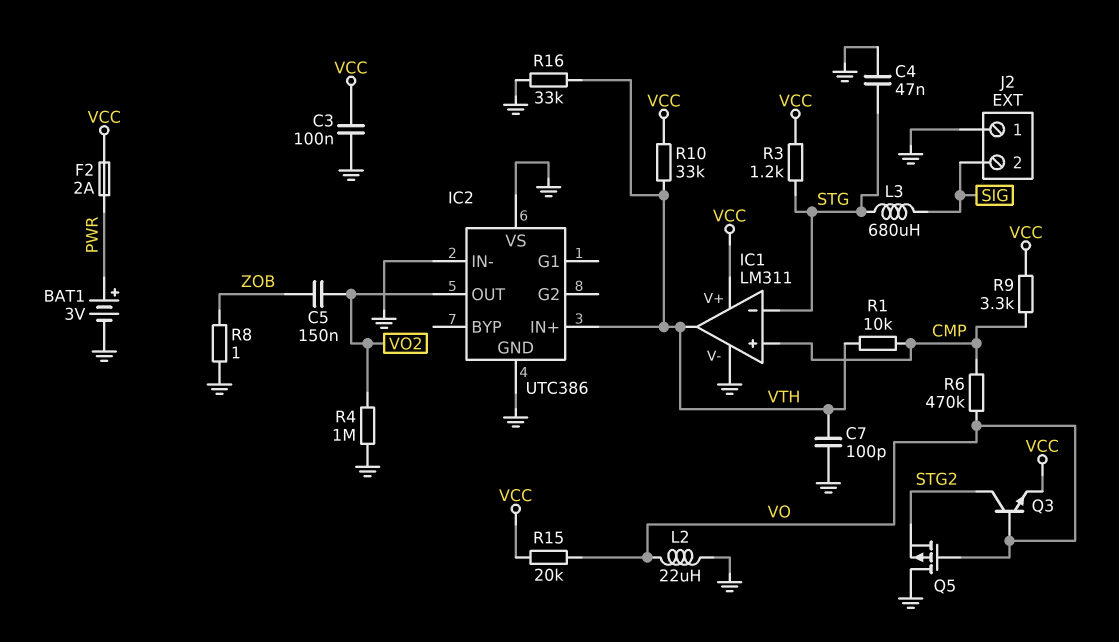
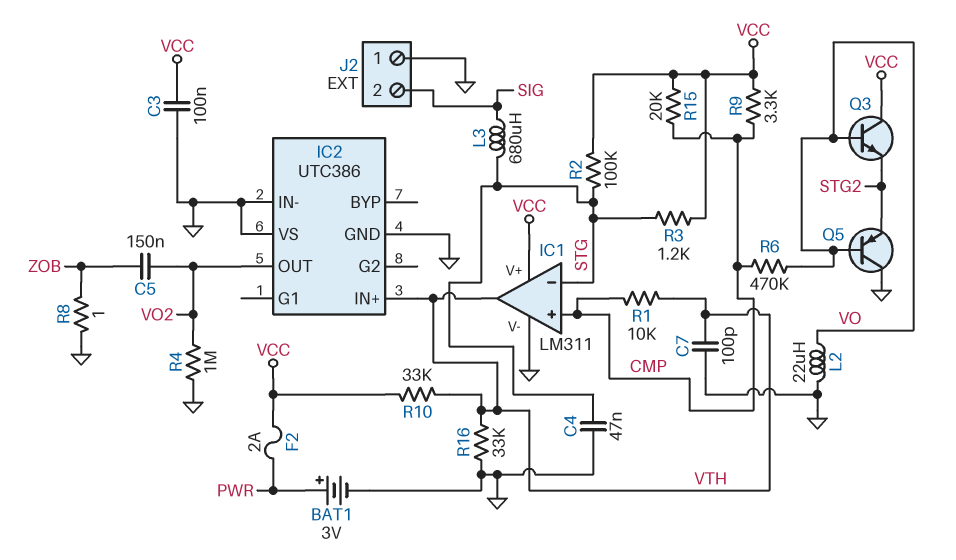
Q3: NPN (B VO, C STG2, E VCC) -> NPN (B VO, C VCC, E STG2)
Q5: PMOS (G VO, D GND, S STG2) -> PNP (B VO, C GND, E STG2)
R2: none -> 100k (STG, VCC)
R15: 20k (VCC, VO) -> 20k (CMP, VCC)

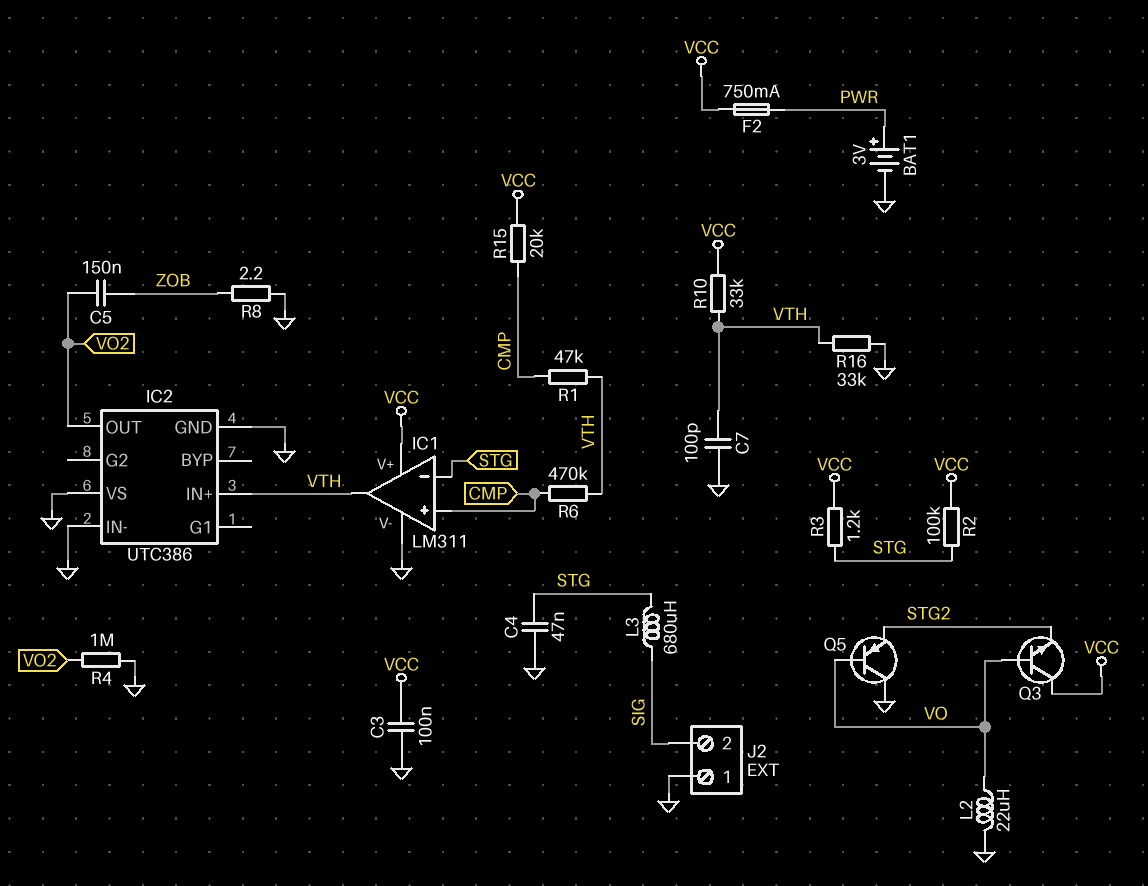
F2: 2A (PWR, VCC) -> 750mA (PWR, VCC)
R1: 10k (CMP, VTH) -> 47k (CMP, VTH)
R6: 470k (CMP, VO) -> 470k (CMP, VTH)
R8: 1 (GND, ZOB) -> 2.2 (GND, ZOB)
R9: 3.3k (CMP, VCC) -> none

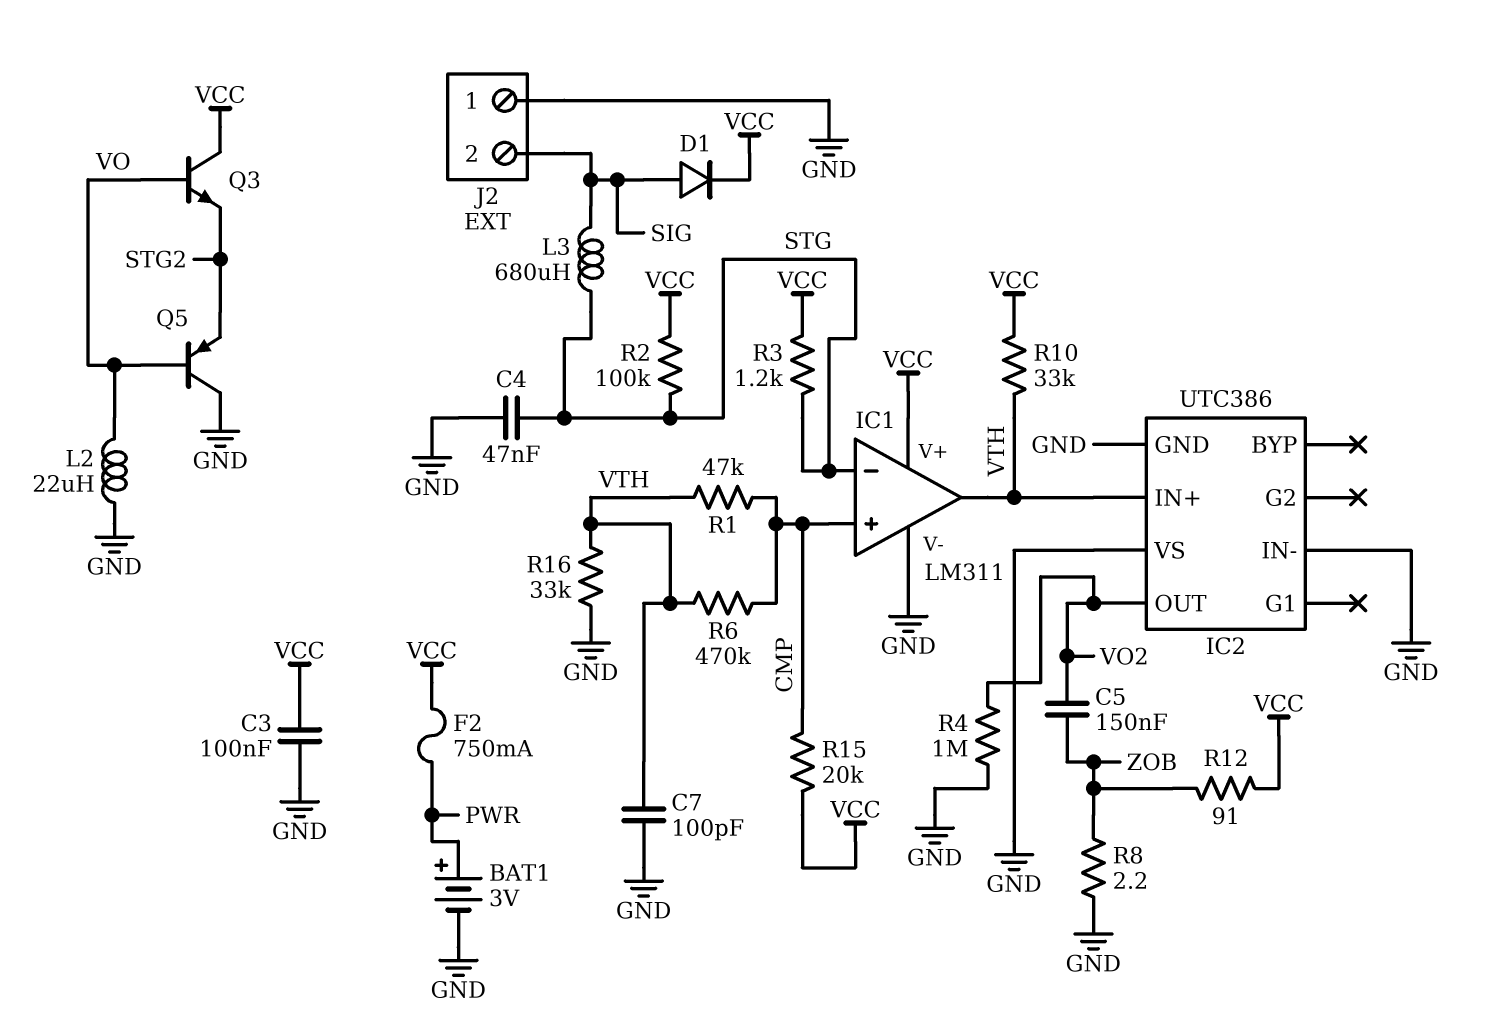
D1: none -> diode (A SIG, K VCC)
R12: none -> 91 (VCC, ZOB)

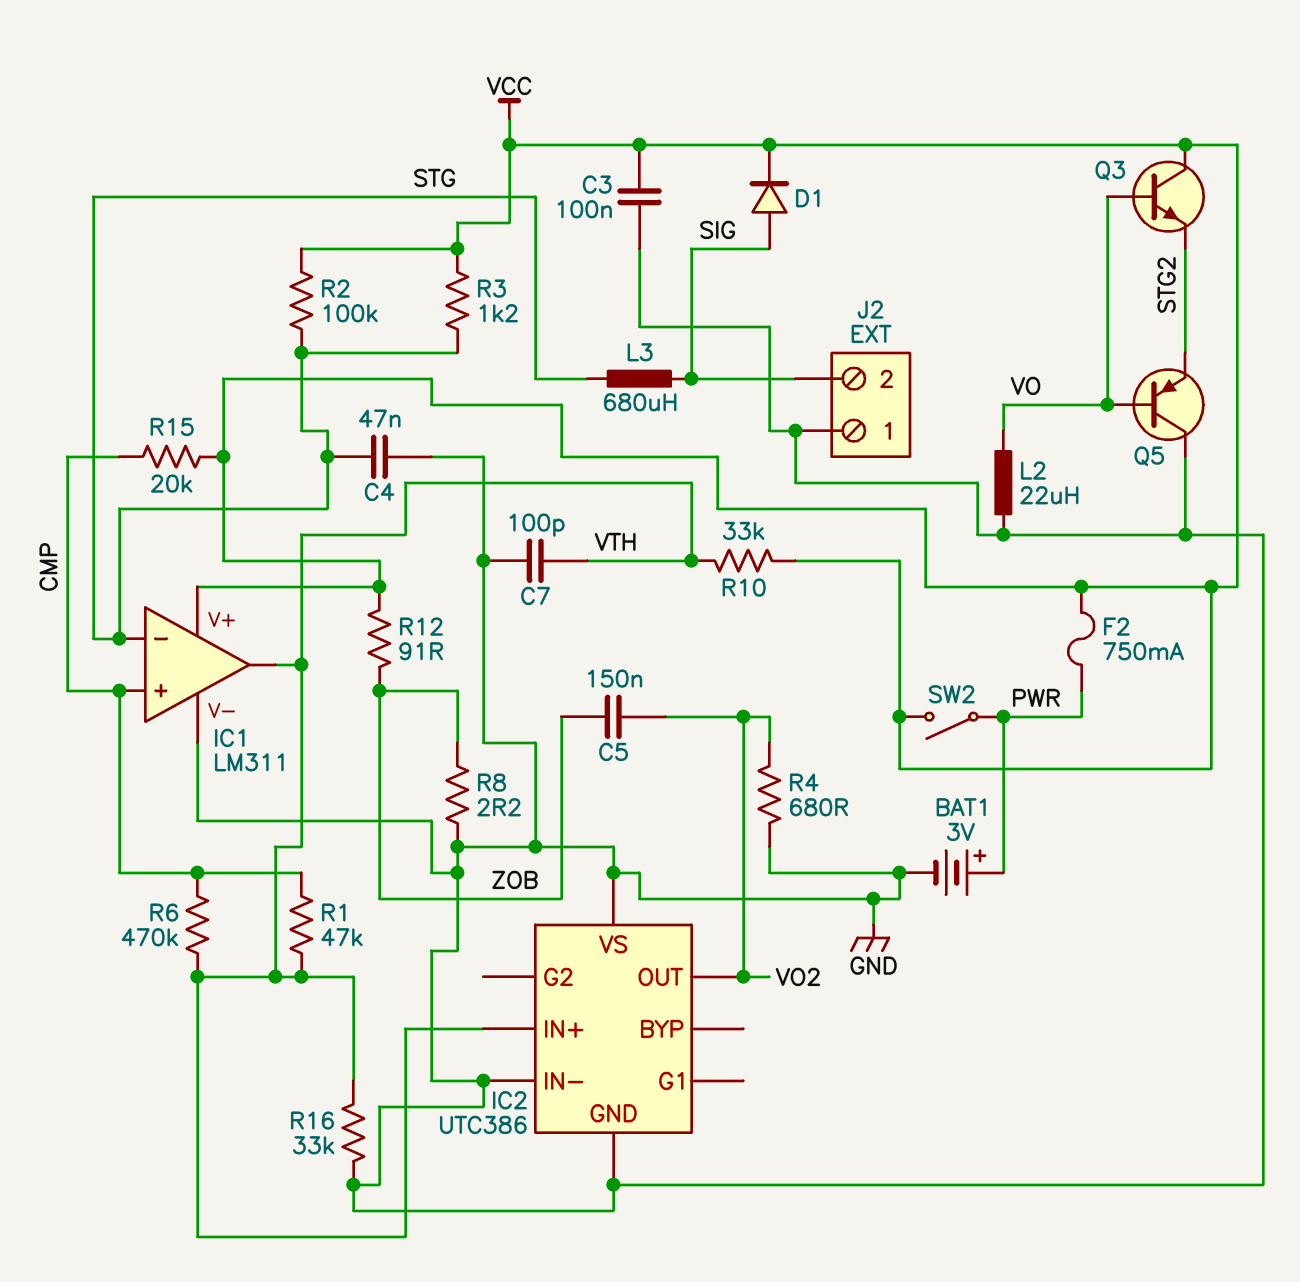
R4: 1M (GND, VO2) -> 680 (GND, VO2)
SW2: none -> switch (PWR, VCC)

